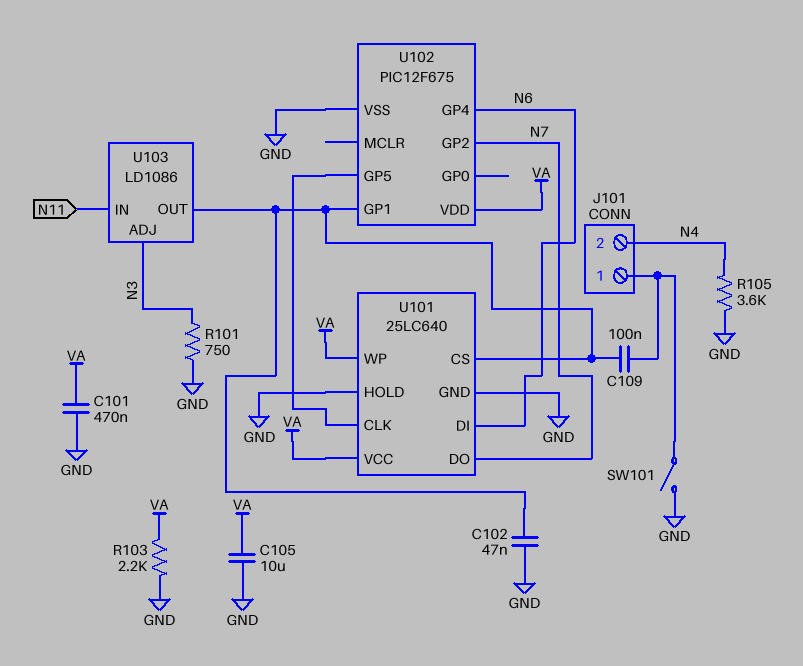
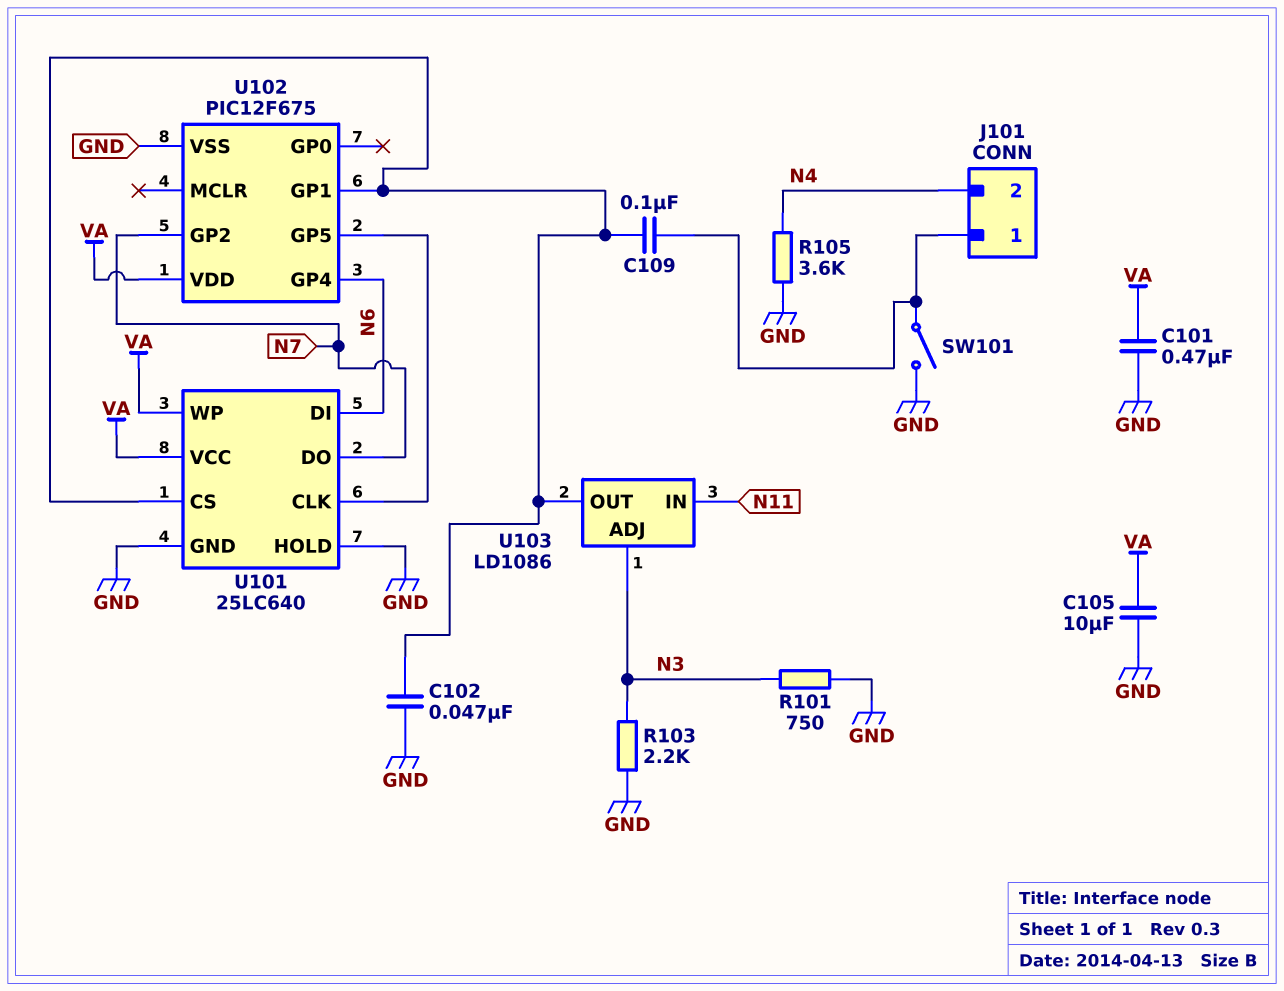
R103: 2.2k (GND, VA) -> 2.2k (GND, N3)

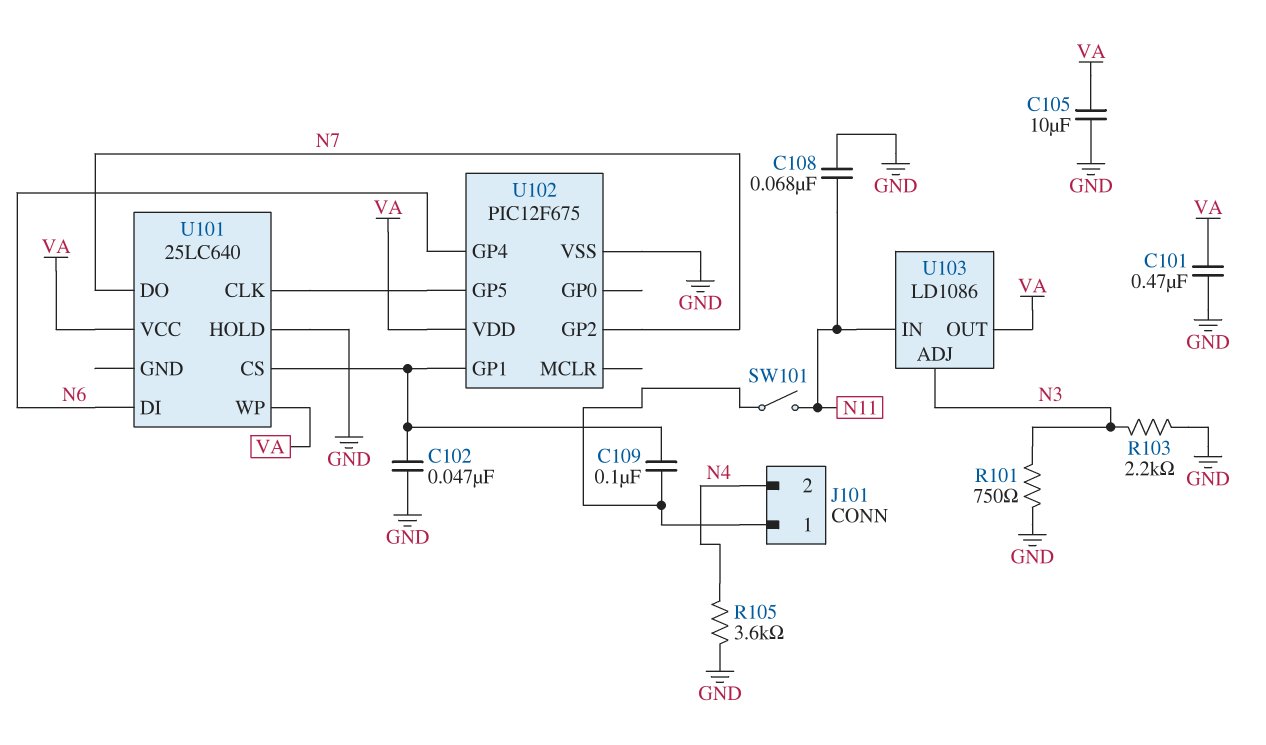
C108: none -> 68nF (GND, N11)
SW101: switch (GND, J101/1) -> switch (J101/1, N11)
U101 pin GND: GND -> none
U103 pin OUT: U101/CS -> VA

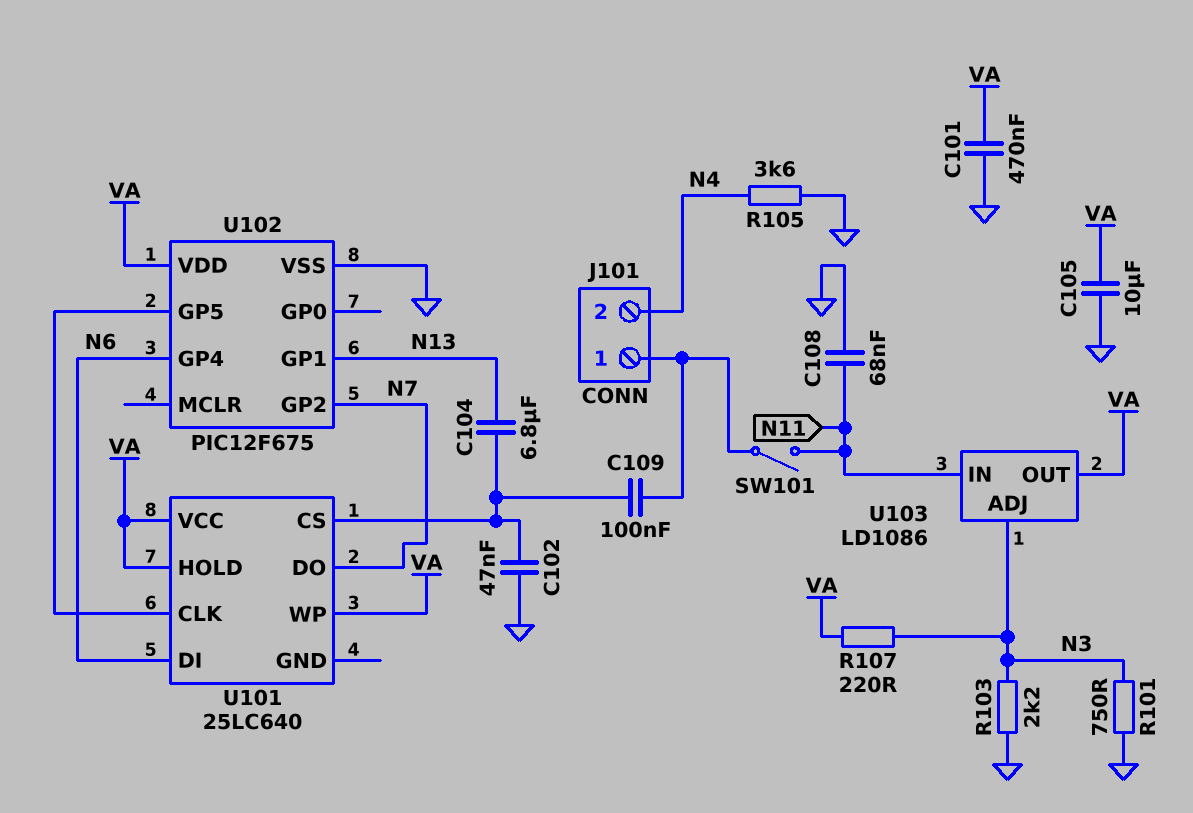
C104: none -> 6.8uF (N13, U101/CS)
R107: none -> 220 (N3, VA)
U101 pin HOLD: GND -> VA
U102 pin GP1: U101/CS -> N13

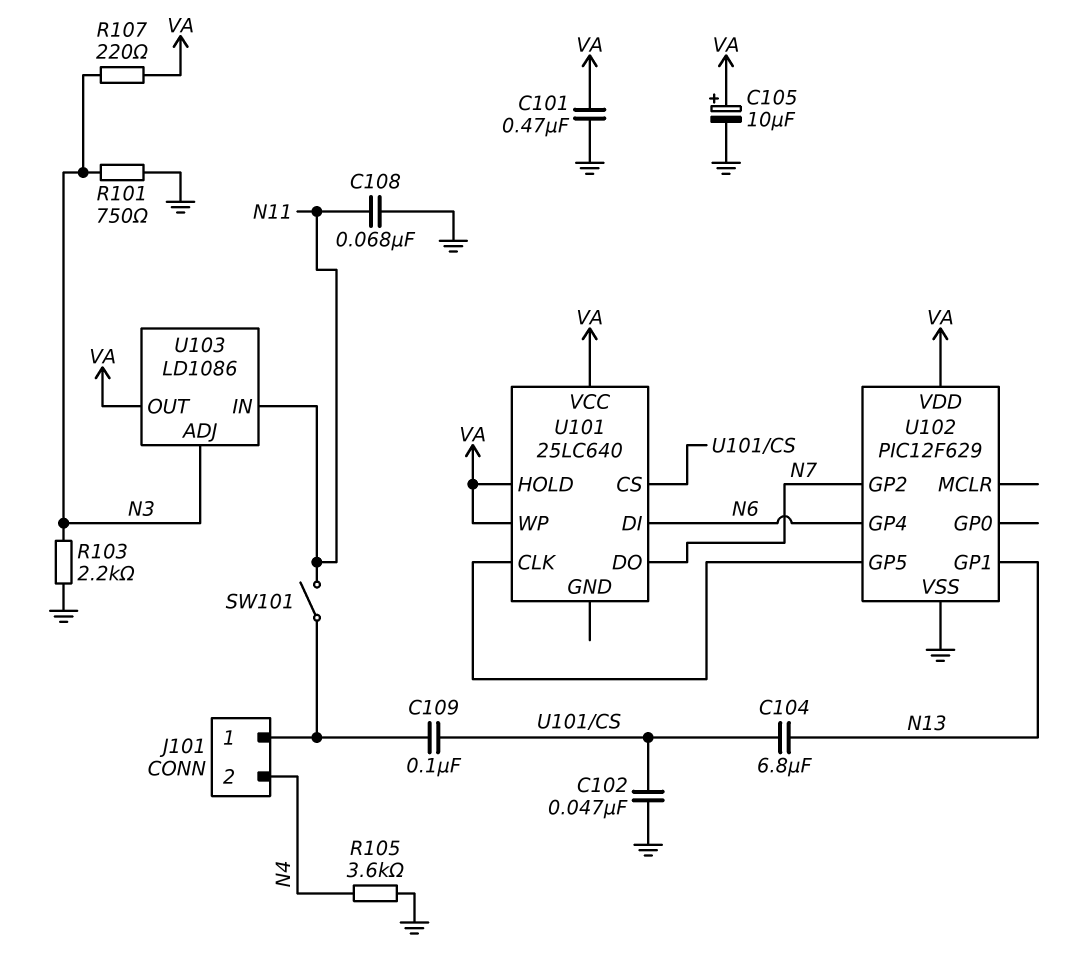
C105: 10uF (GND, VA) -> 10uF (plus VA, minus GND)
U102: PIC12F675 -> PIC12F629

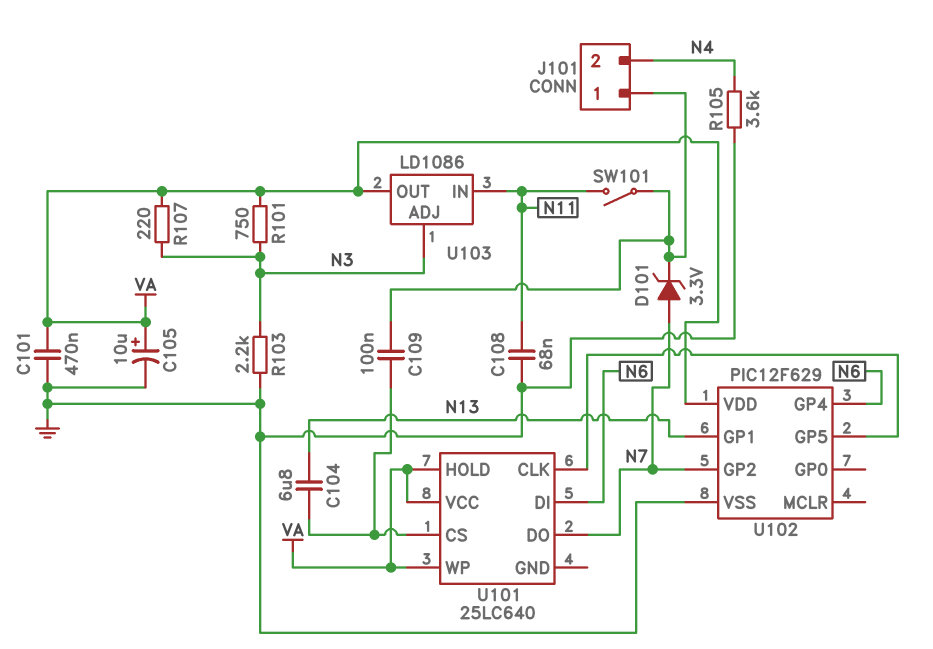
C102: 47nF (GND, U101/CS) -> none
D101: none -> zener 3.3V (A N7, K J101/1)
R101: 750 (GND, N3) -> 750 (N3, VA)

